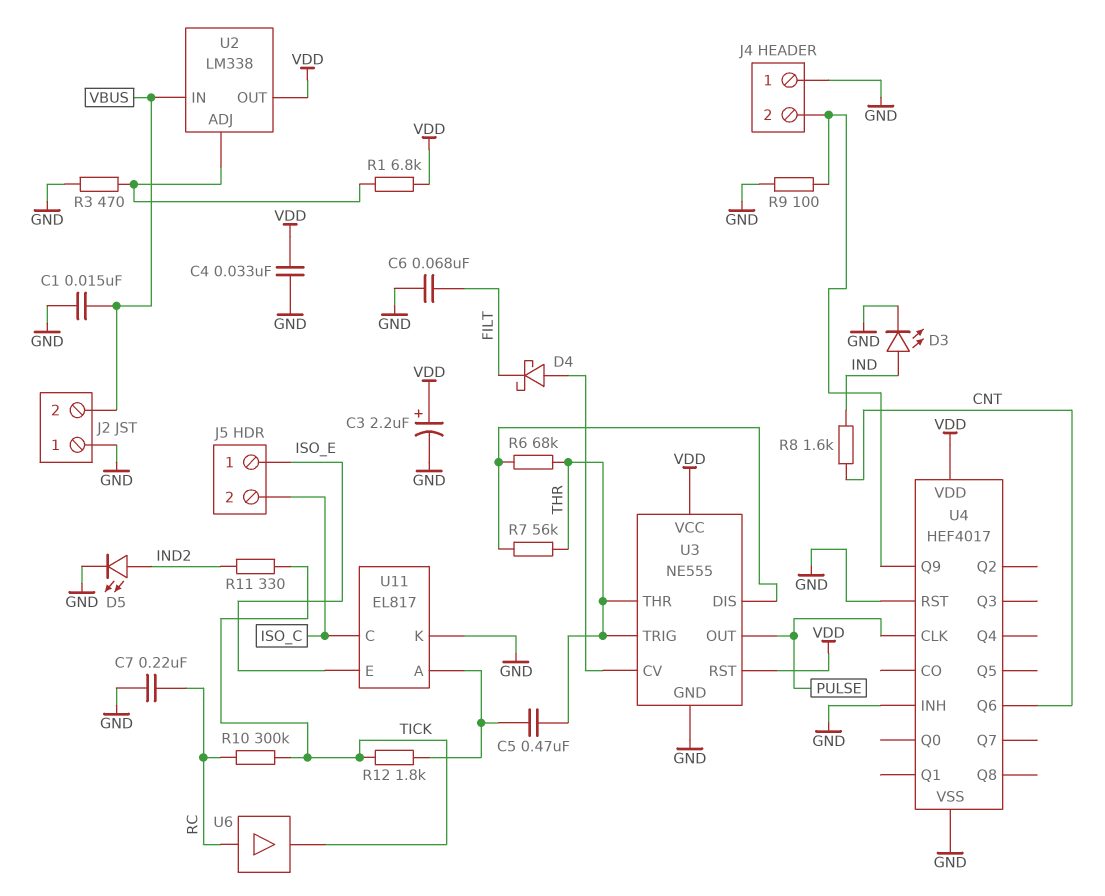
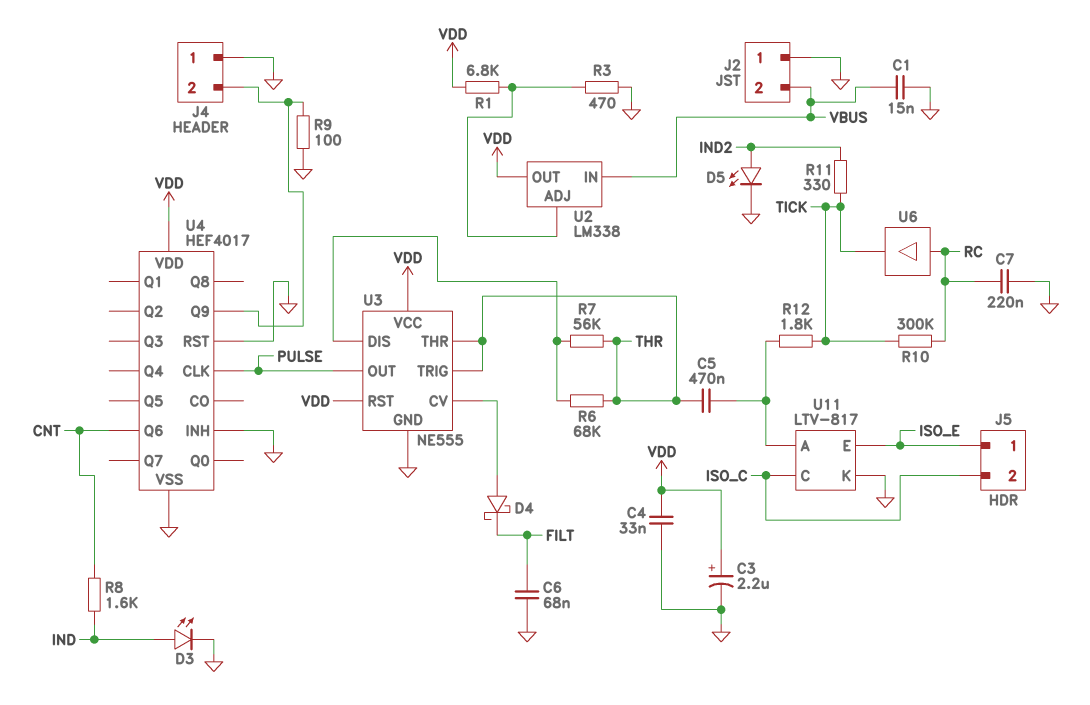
U11: EL817 -> LTV-817

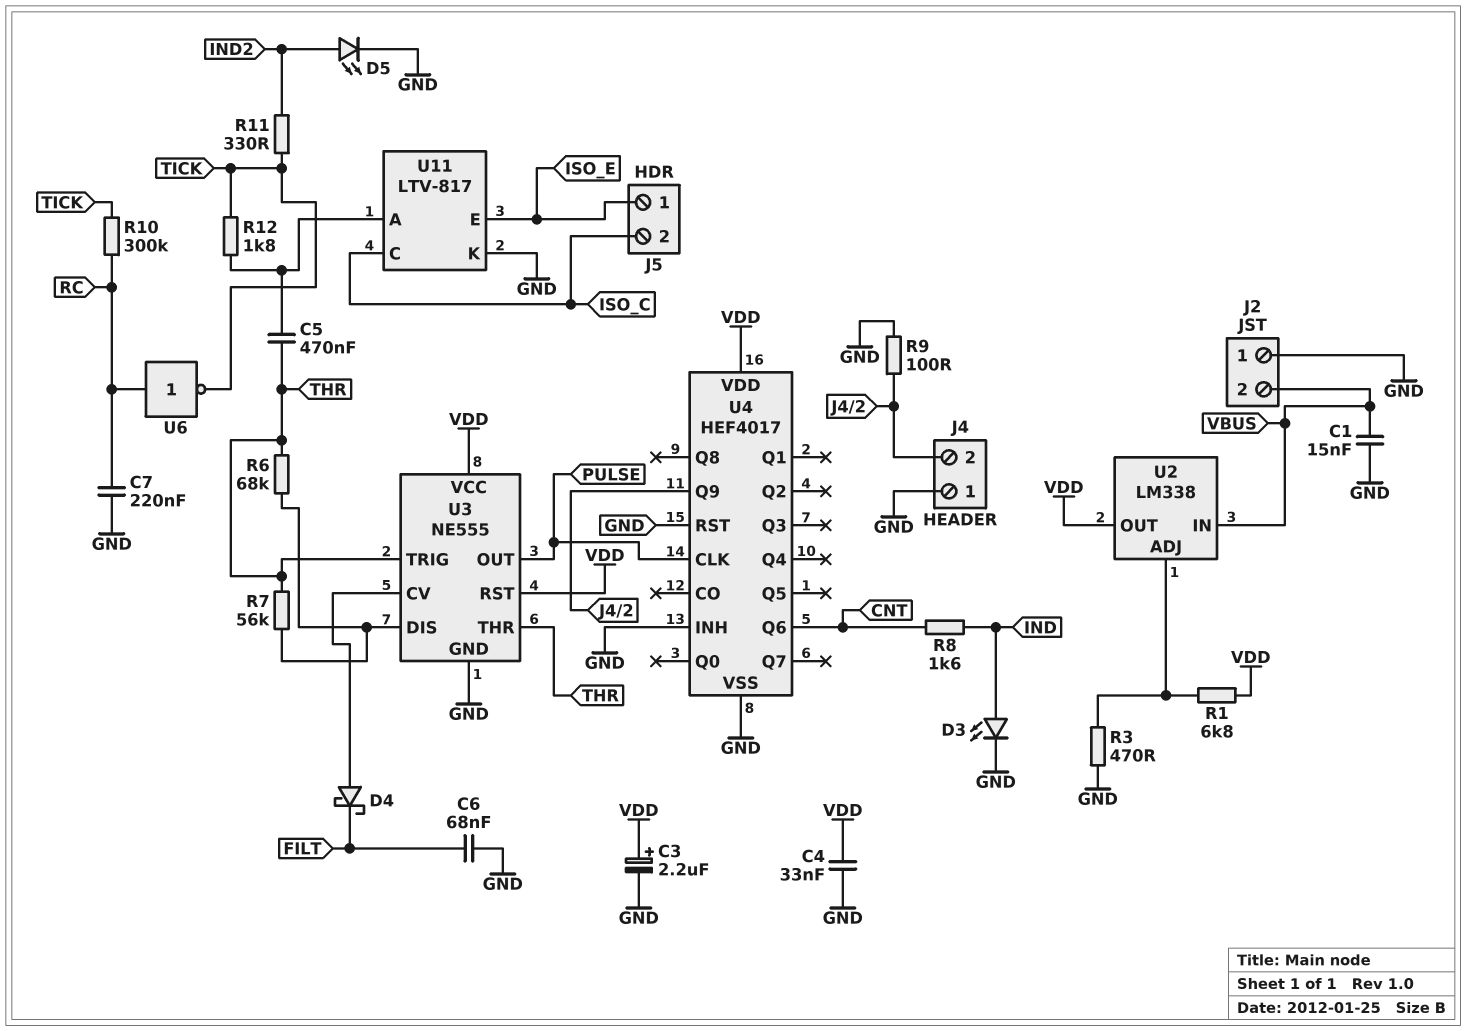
U6: buffer (in RC, out TICK) -> NOT (in RC, out TICK)

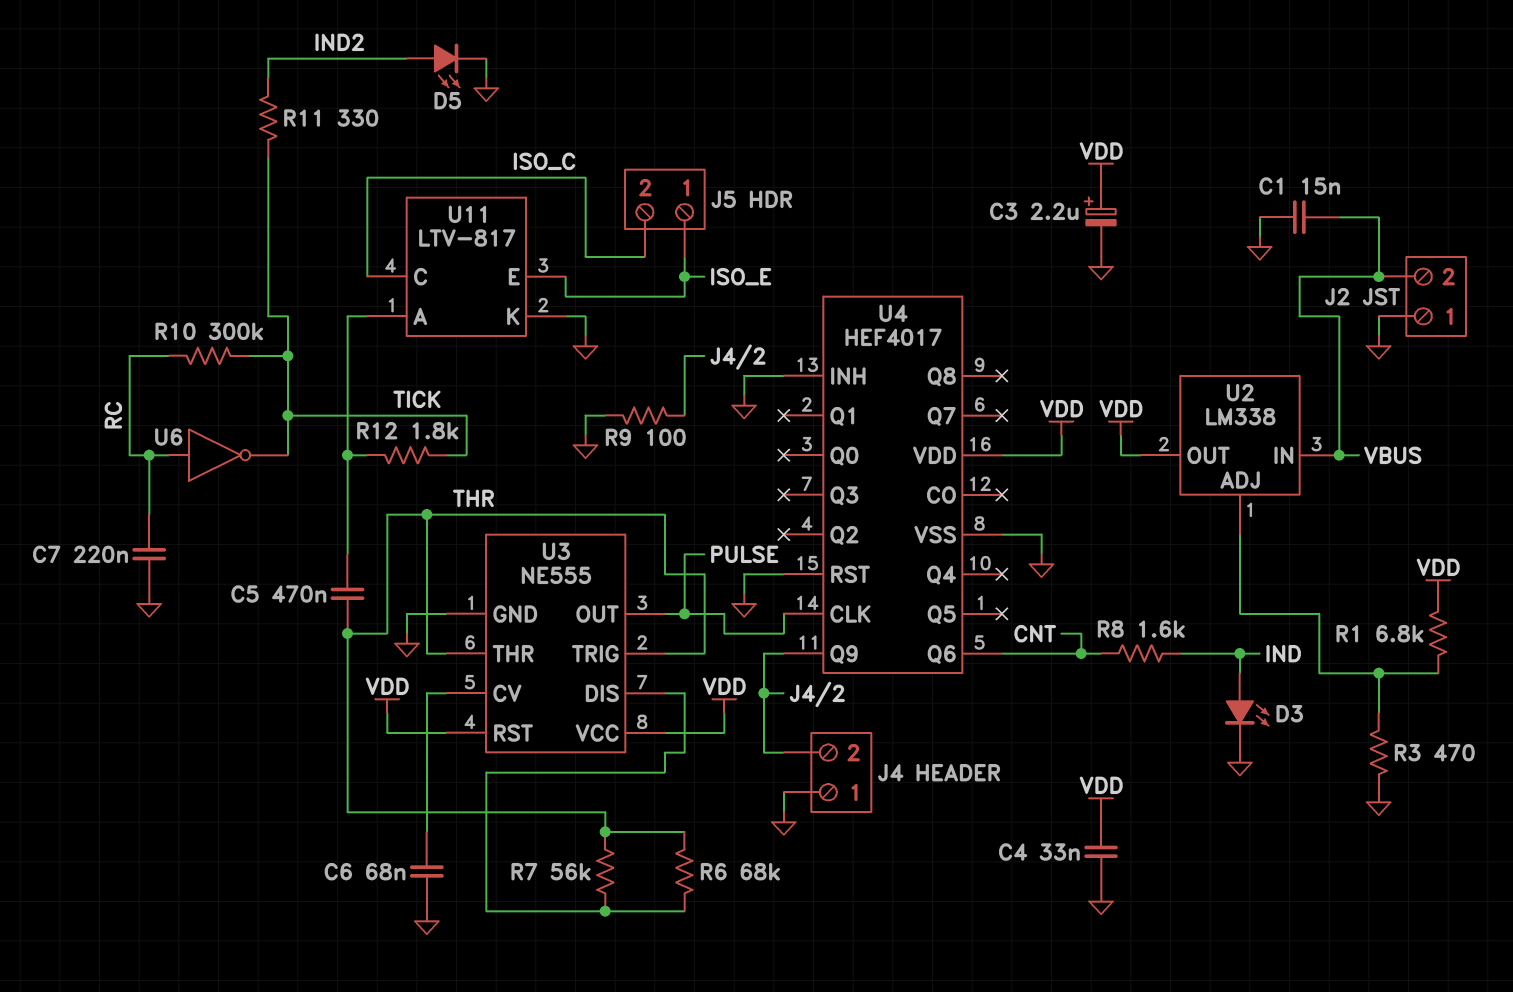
C6: 68nF (FILT, GND) -> 68nF (GND, U3/CV)
D4: schottky (A U3/CV, K FILT) -> none

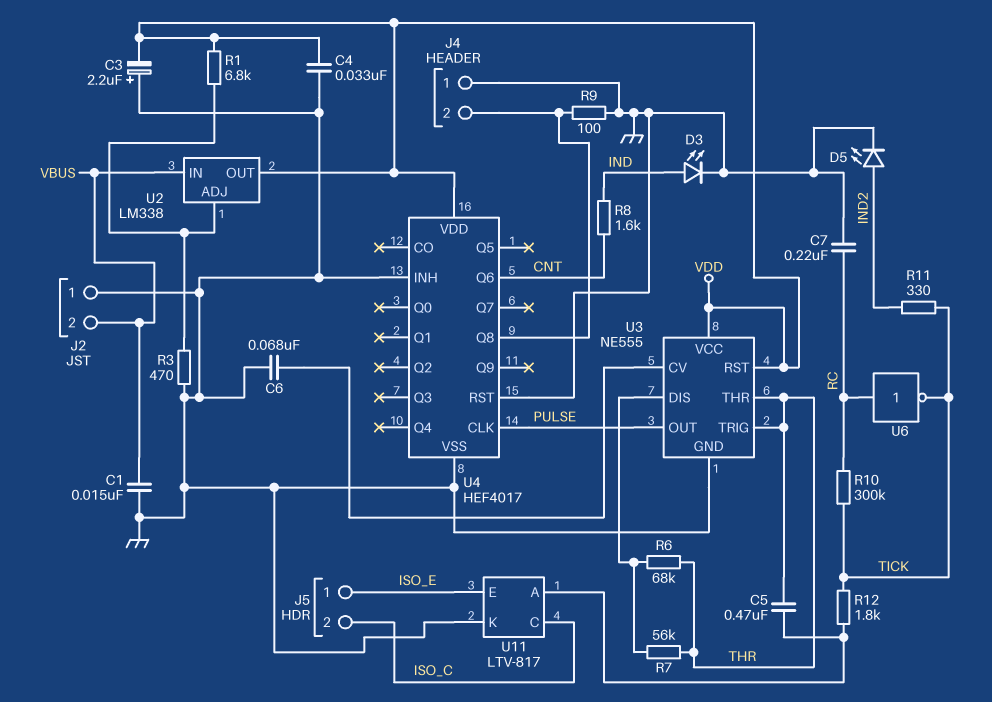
C3: 2.2uF (plus VDD, minus GND) -> 2.2uF (plus GND, minus VDD)
U4 pin Q8: none -> J4/2
U4 pin Q9: J4/2 -> none

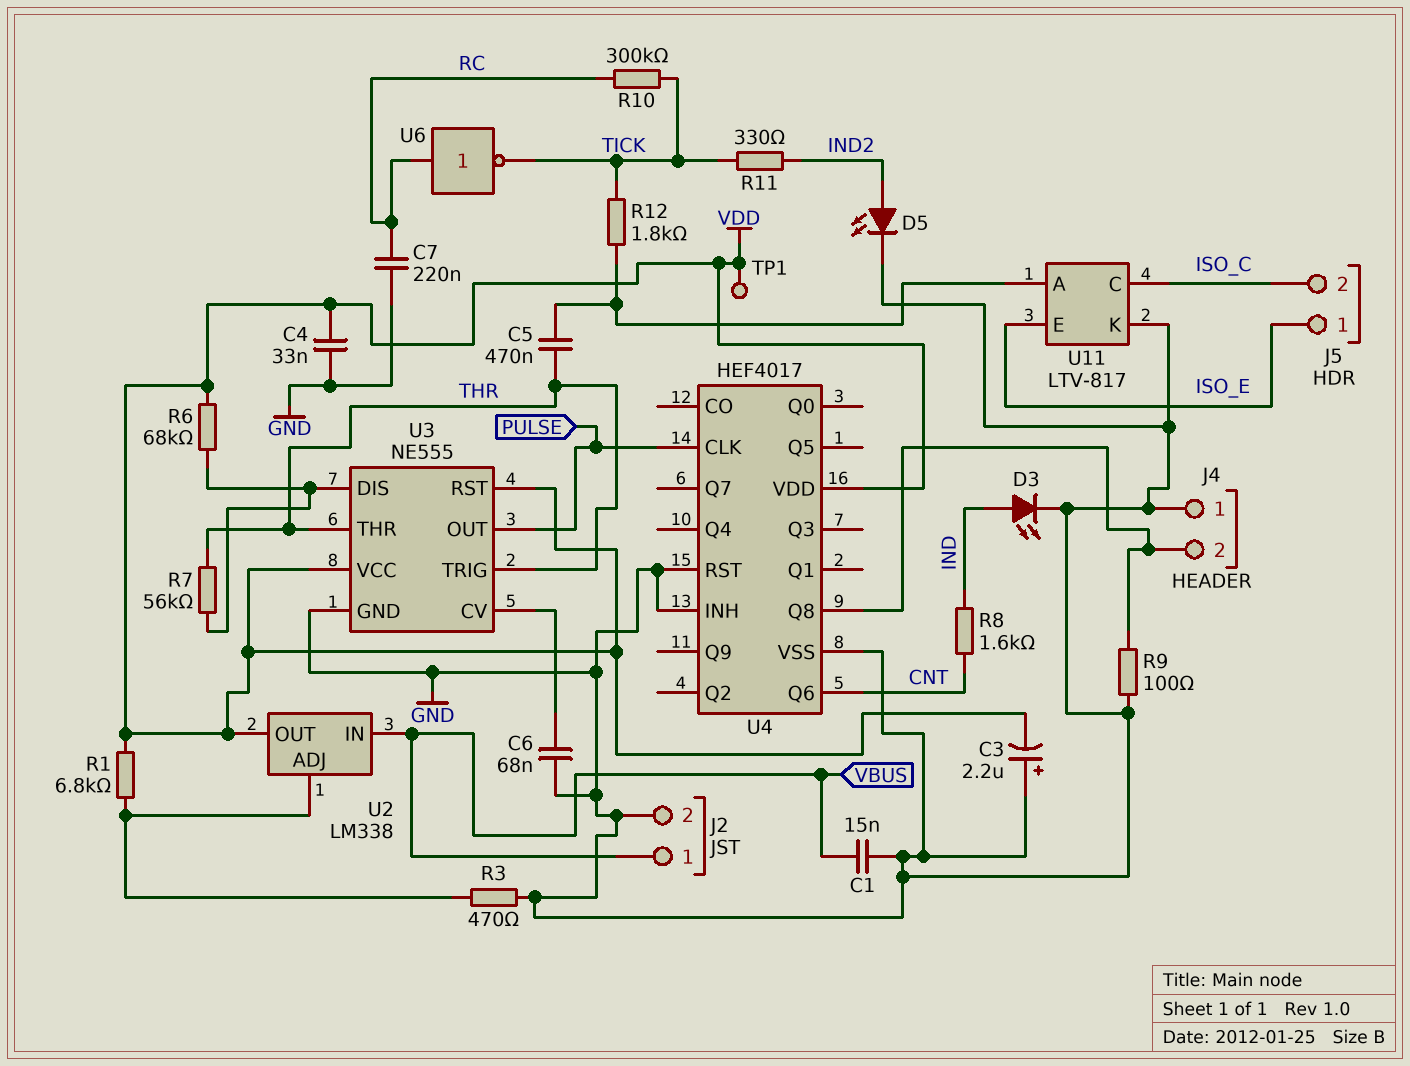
J2 pin 1: GND -> VBUS
J2 pin 2: VBUS -> GND
R6: 68k (THR, U3/DIS) -> 68k (U3/DIS, VDD)
TP1: none -> test point (VDD)

